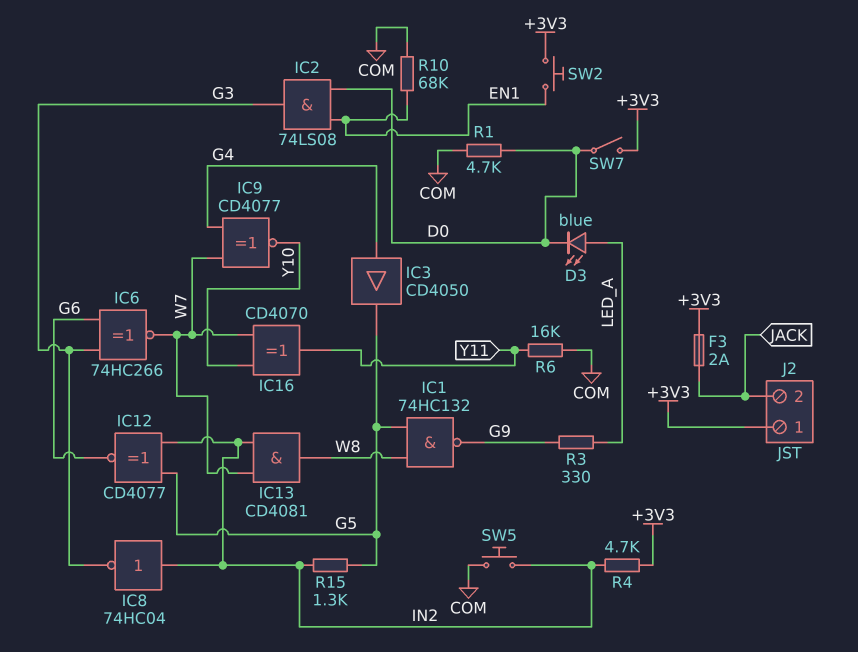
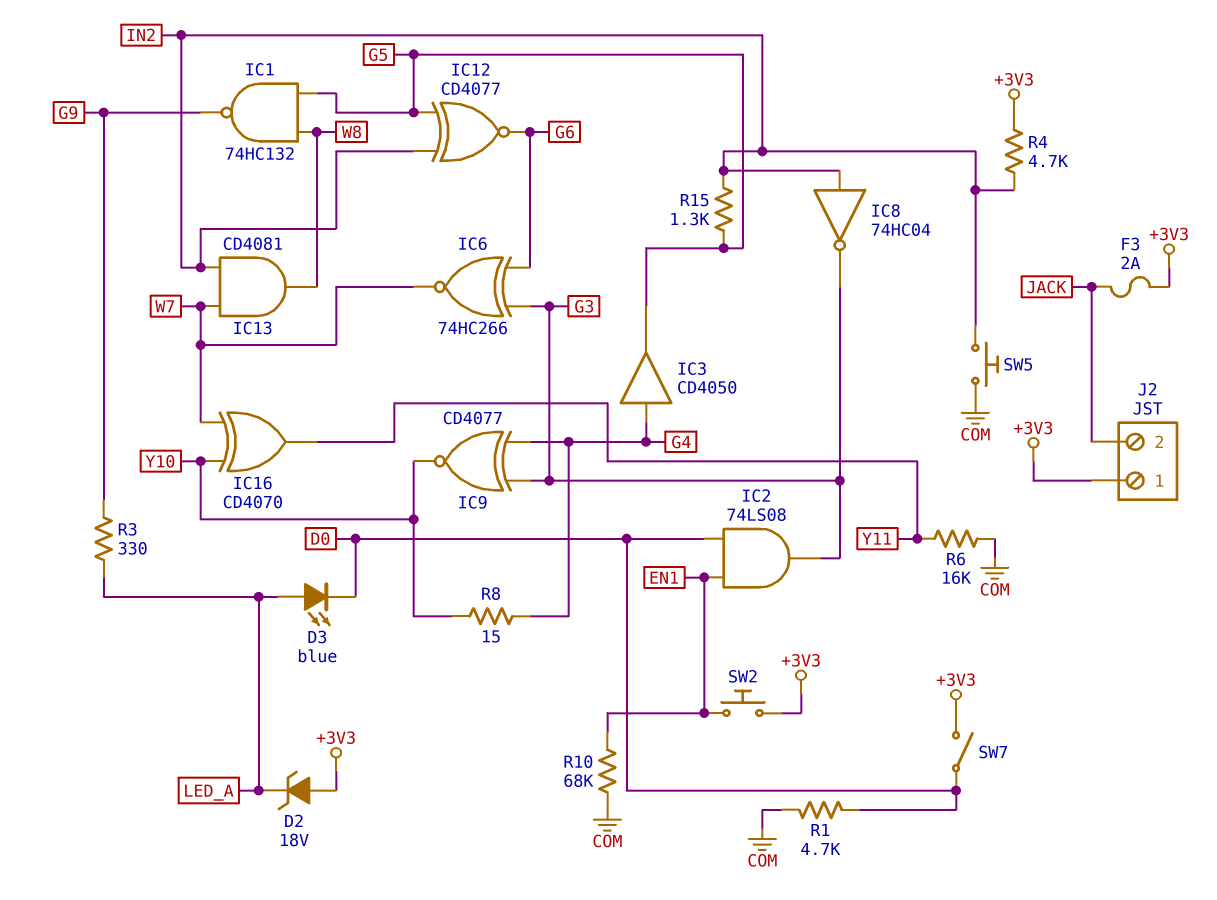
D2: none -> zener 18V (A +3V3, K LED_A)
IC9: XNOR CD4077 (in G4, in W7, out Y10) -> XNOR CD4077 (in G3, in G4, out Y10)
R8: none -> 15 (G4, Y10)

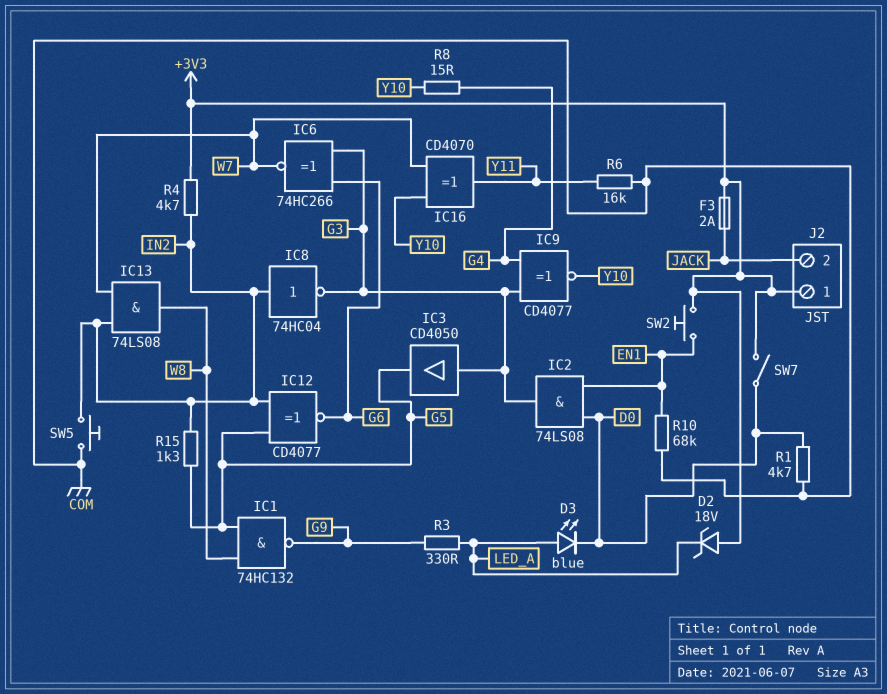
IC3: buffer CD4050 (in G4, out G5) -> buffer CD4050 (in G3, out G5)
IC13: AND CD4081 (in IN2, in W7, out W8) -> AND 74LS08 (in IN2, in W7, out W8)

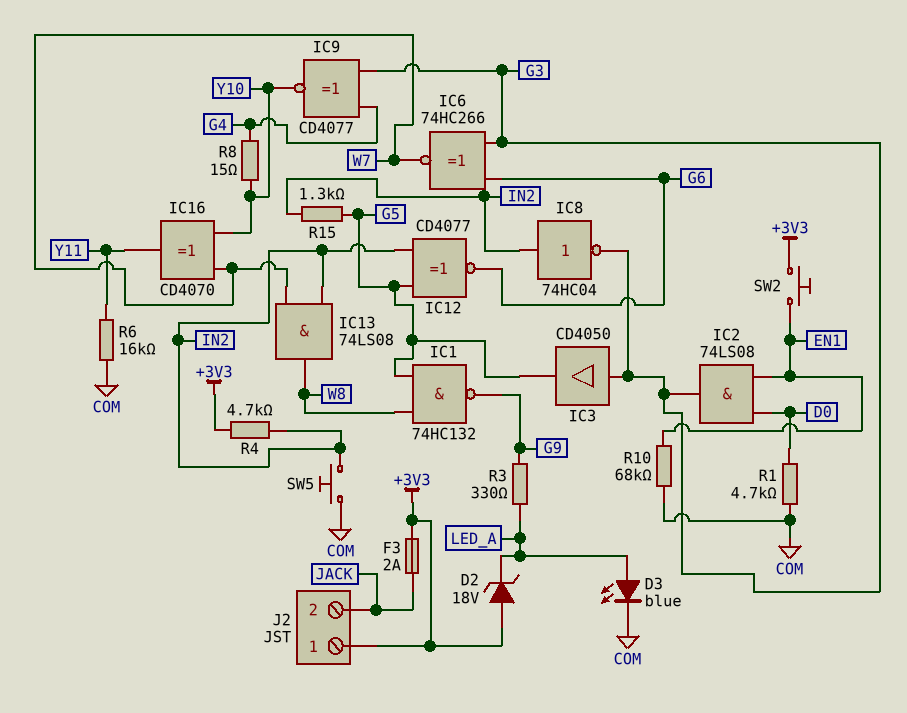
D3: LED blue (A LED_A, K D0) -> LED blue (A LED_A, K COM)
SW7: switch (+3V3, D0) -> none

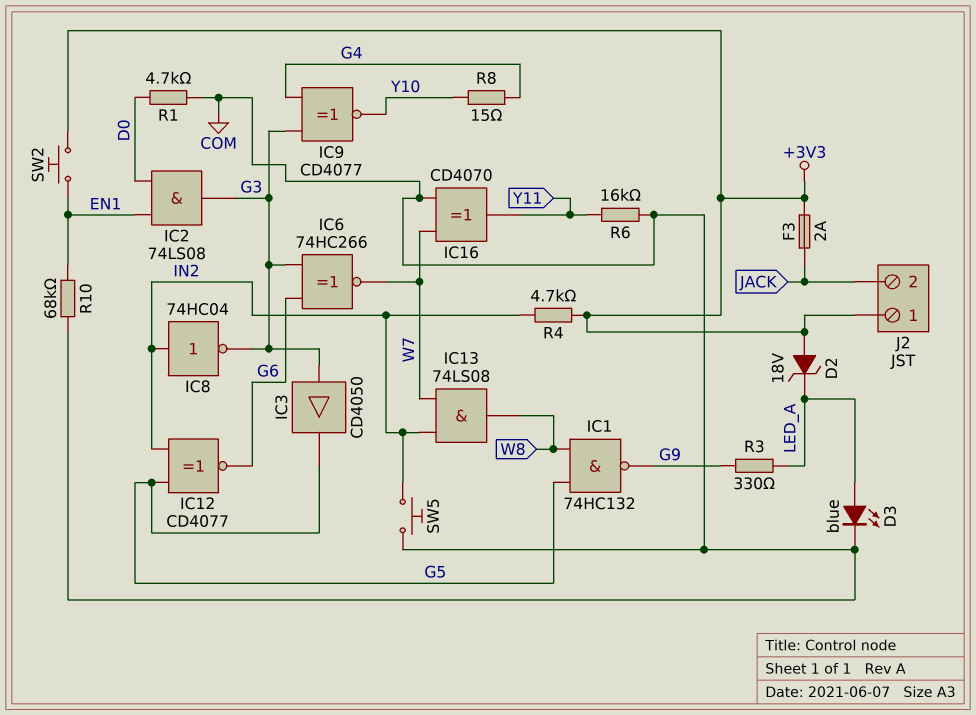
IC16: XOR CD4070 (in W7, in Y10, out Y11) -> XOR CD4070 (in COM, in W7, out Y11)
R15: 1.3k (G5, IN2) -> none

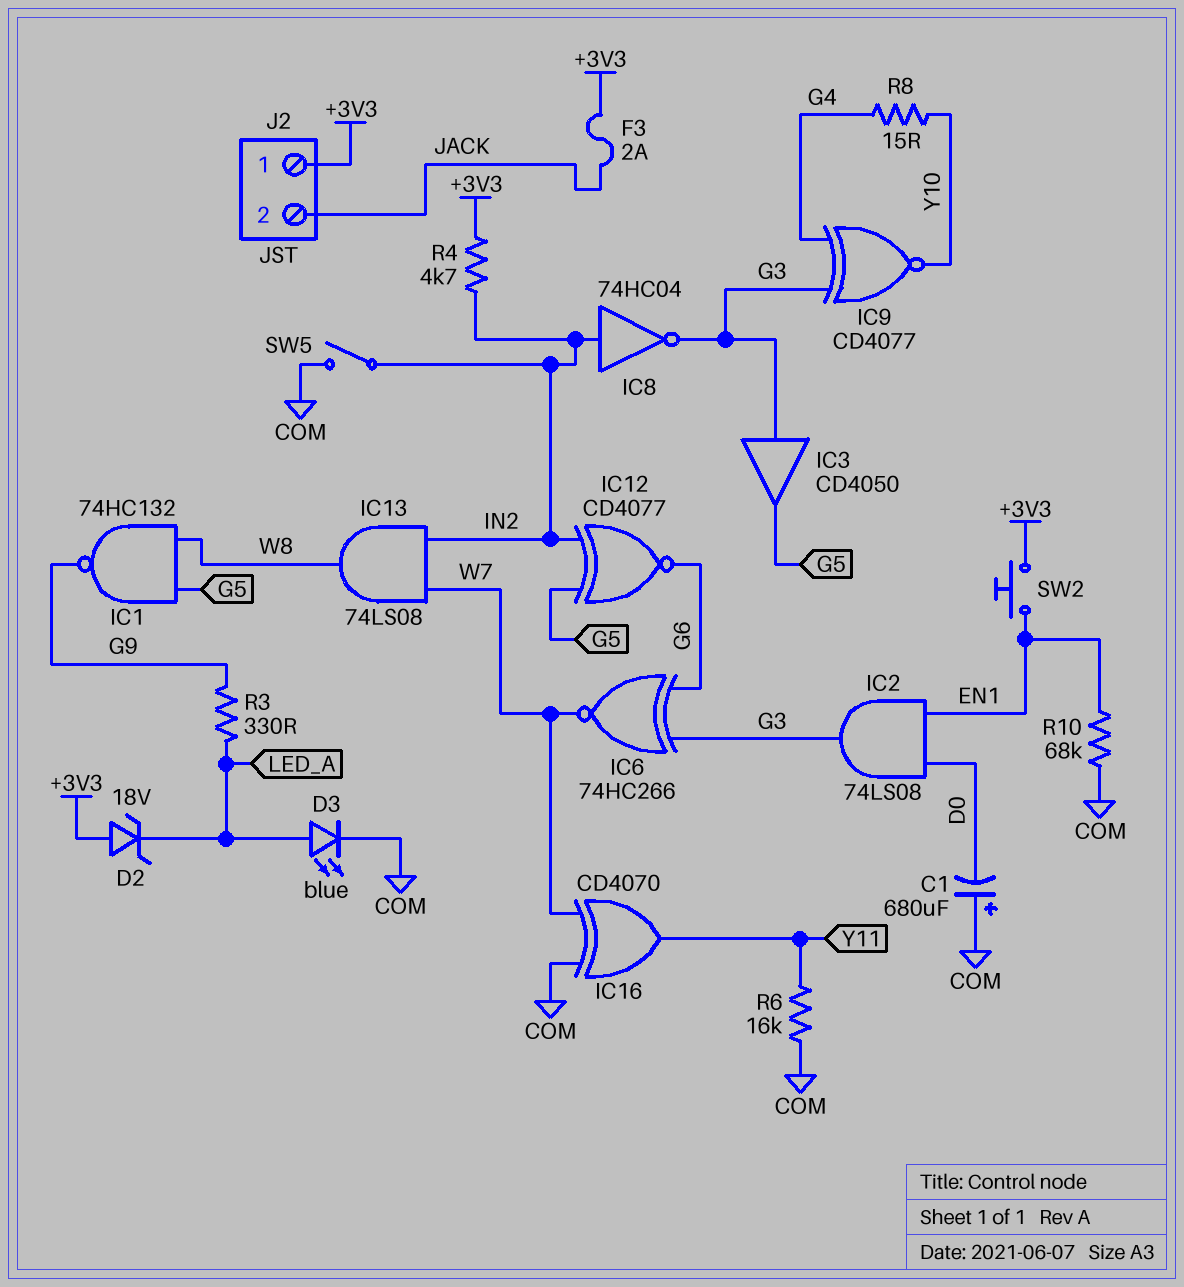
C1: none -> 680uF (plus COM, minus D0)
R1: 4.7k (COM, D0) -> none
SW5: button (COM, IN2) -> switch (COM, IN2)

